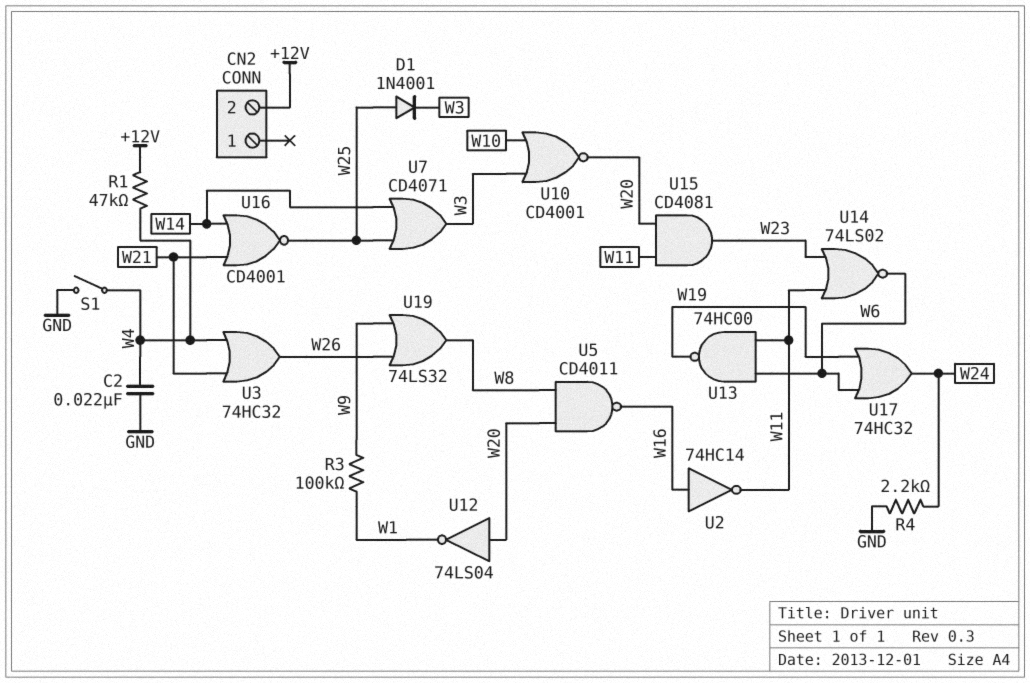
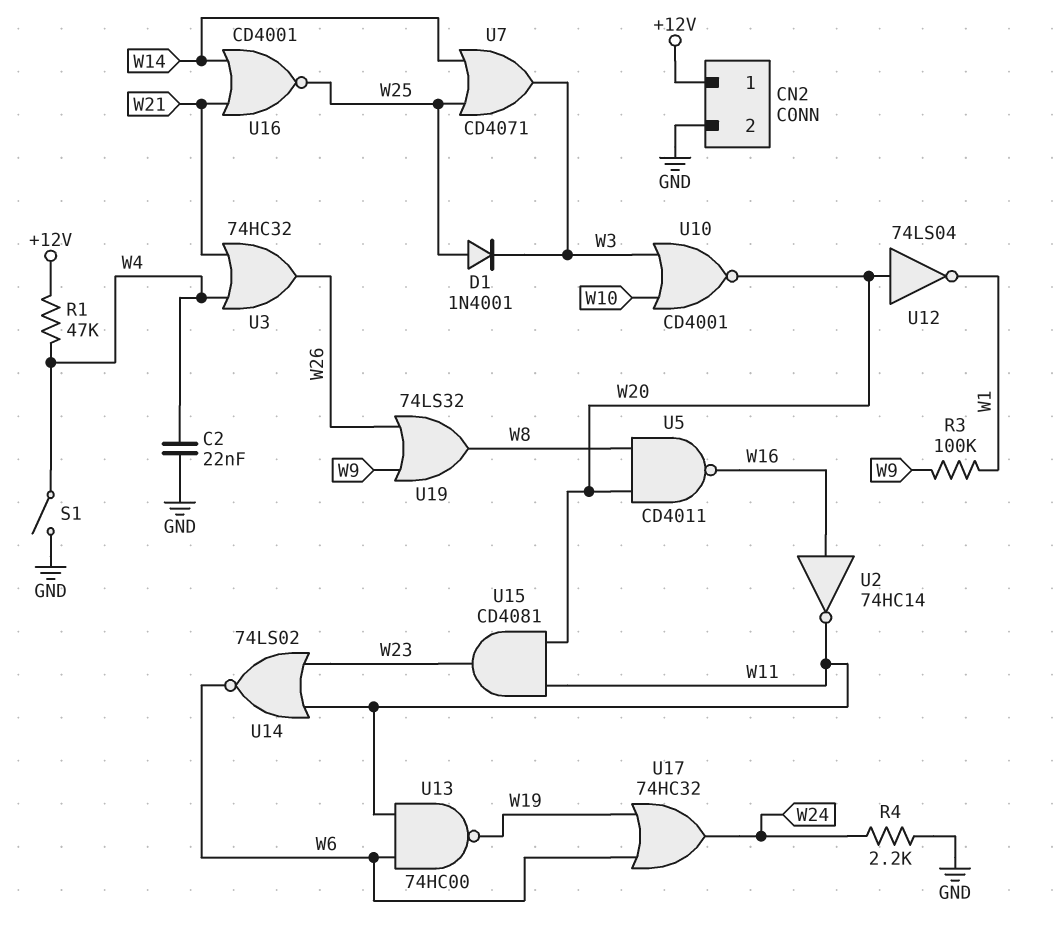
CN2 pin 1: none -> +12V
CN2 pin 2: +12V -> GND

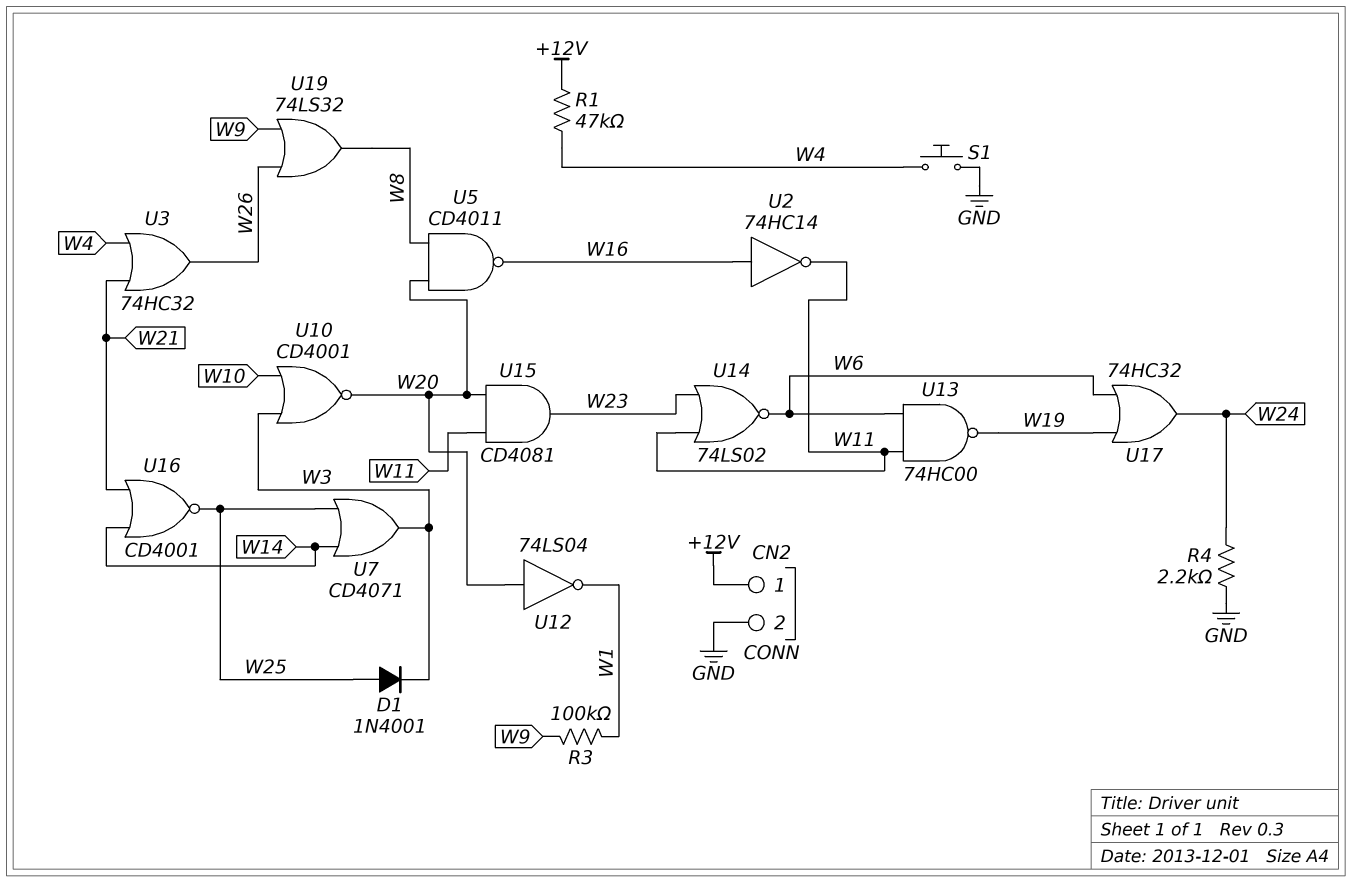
C2: 22nF (GND, W4) -> none
S1: switch (GND, W4) -> button (GND, W4)

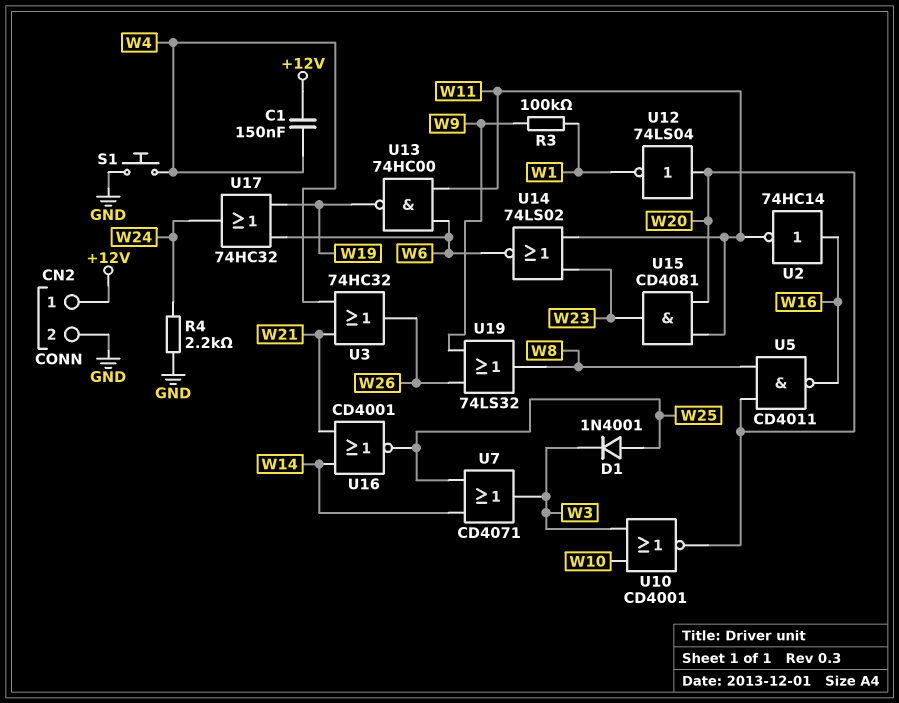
C1: none -> 150nF (+12V, W4)
R1: 47k (+12V, W4) -> none

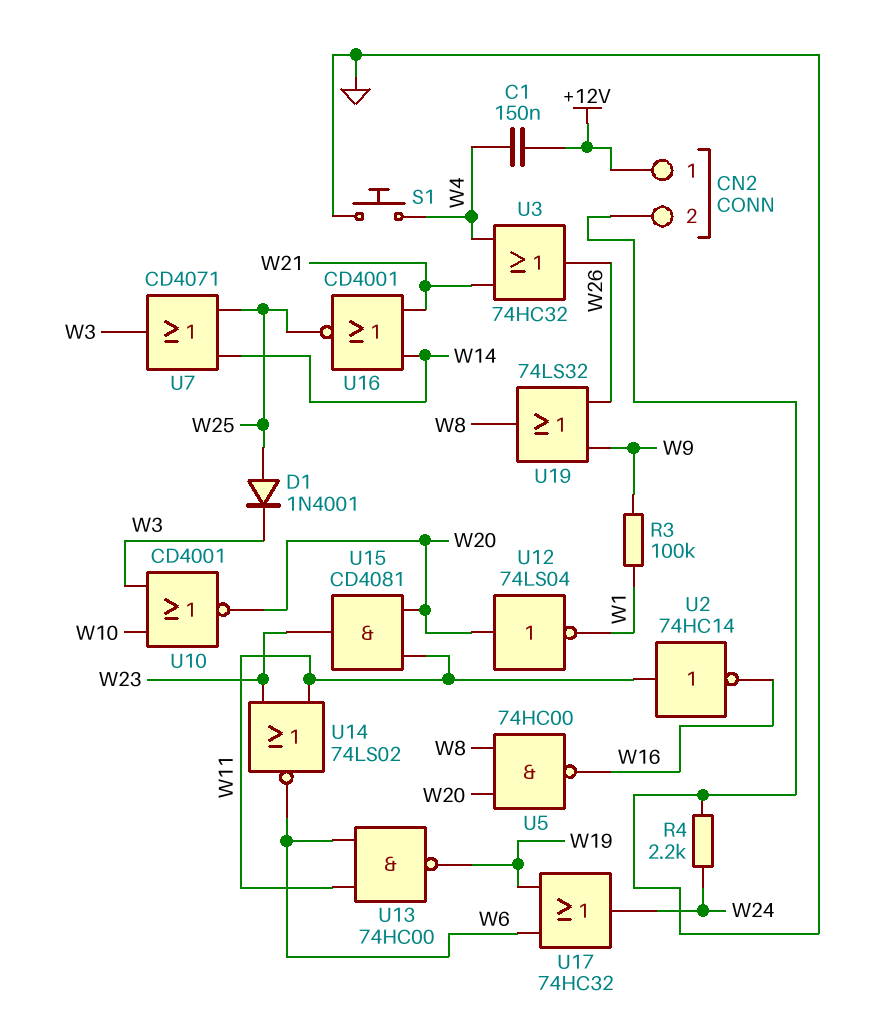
U2: NOT 74HC14 (in W16, out W11) -> NOT 74HC14 (in W11, out W16)
U5: NAND CD4011 (in W8, in W20, out W16) -> NAND 74HC00 (in W8, in W20, out W16)

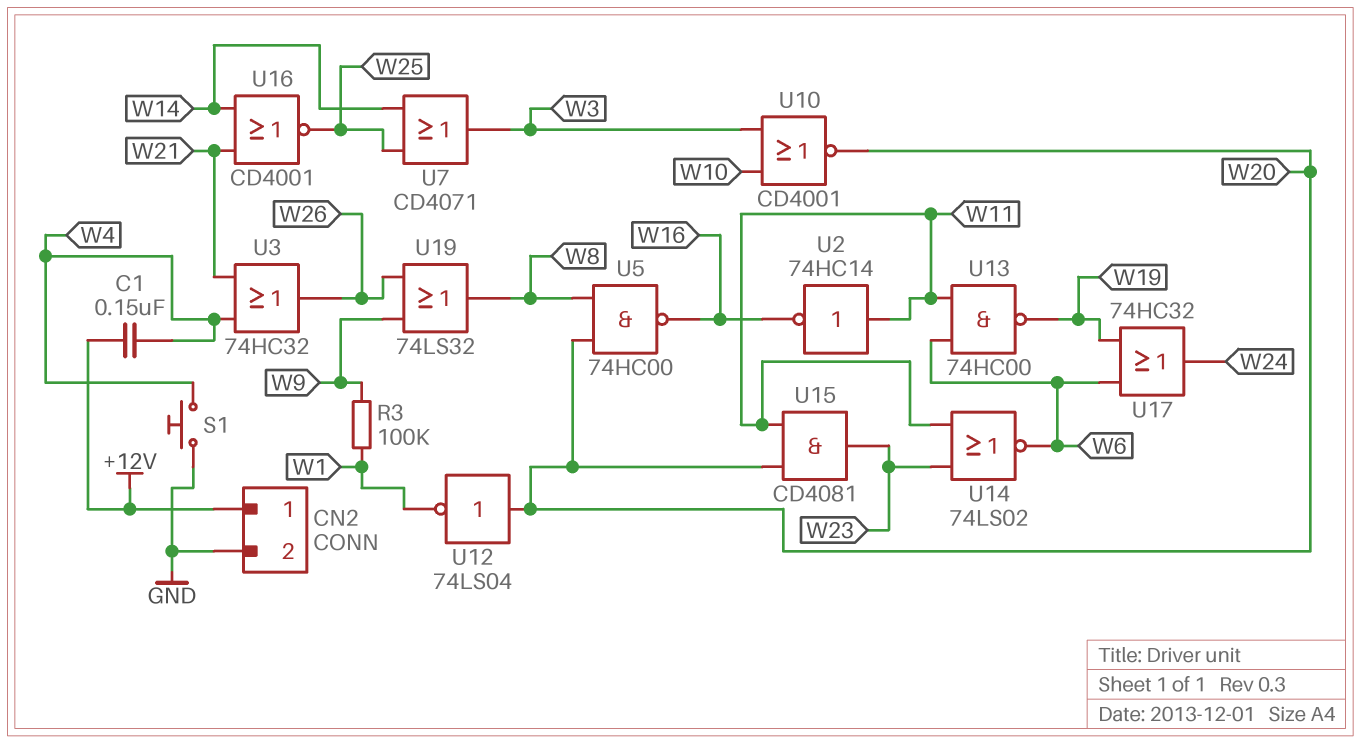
D1: diode 1N4001 (A W25, K W3) -> none
R4: 2.2k (GND, W24) -> none

